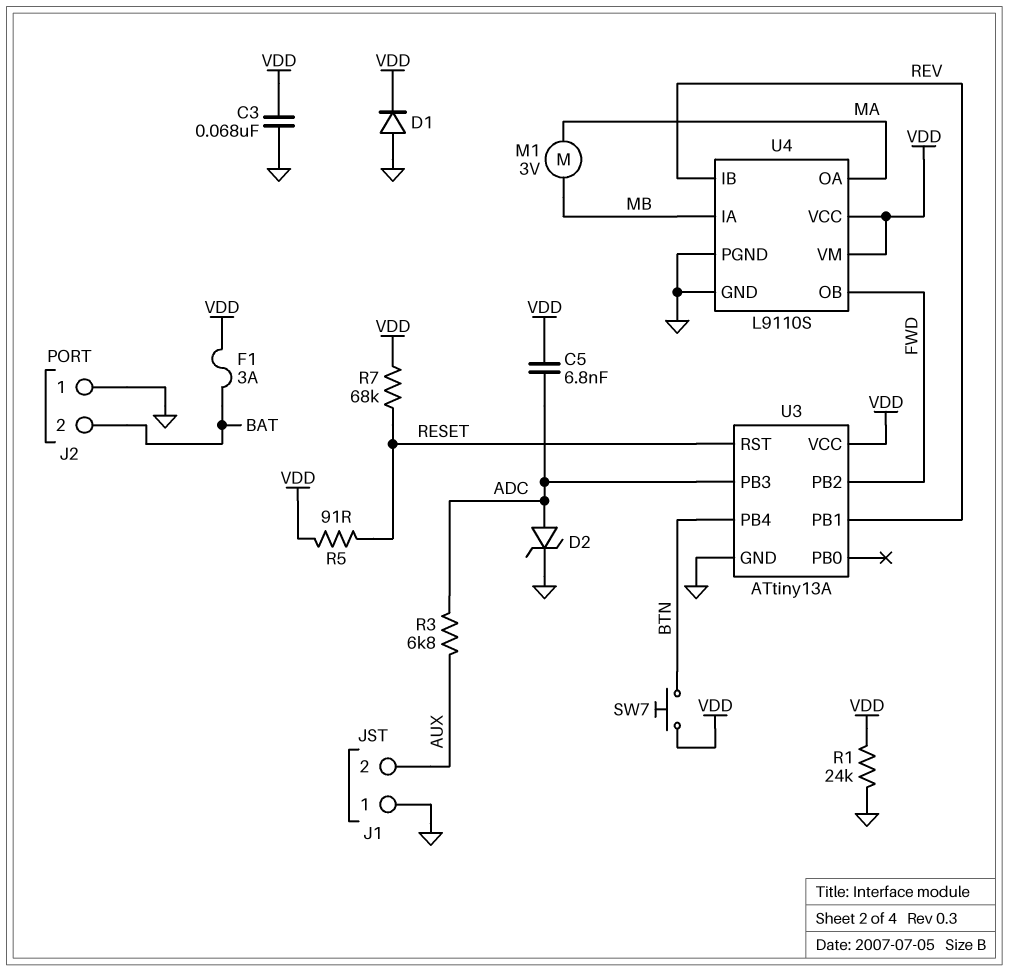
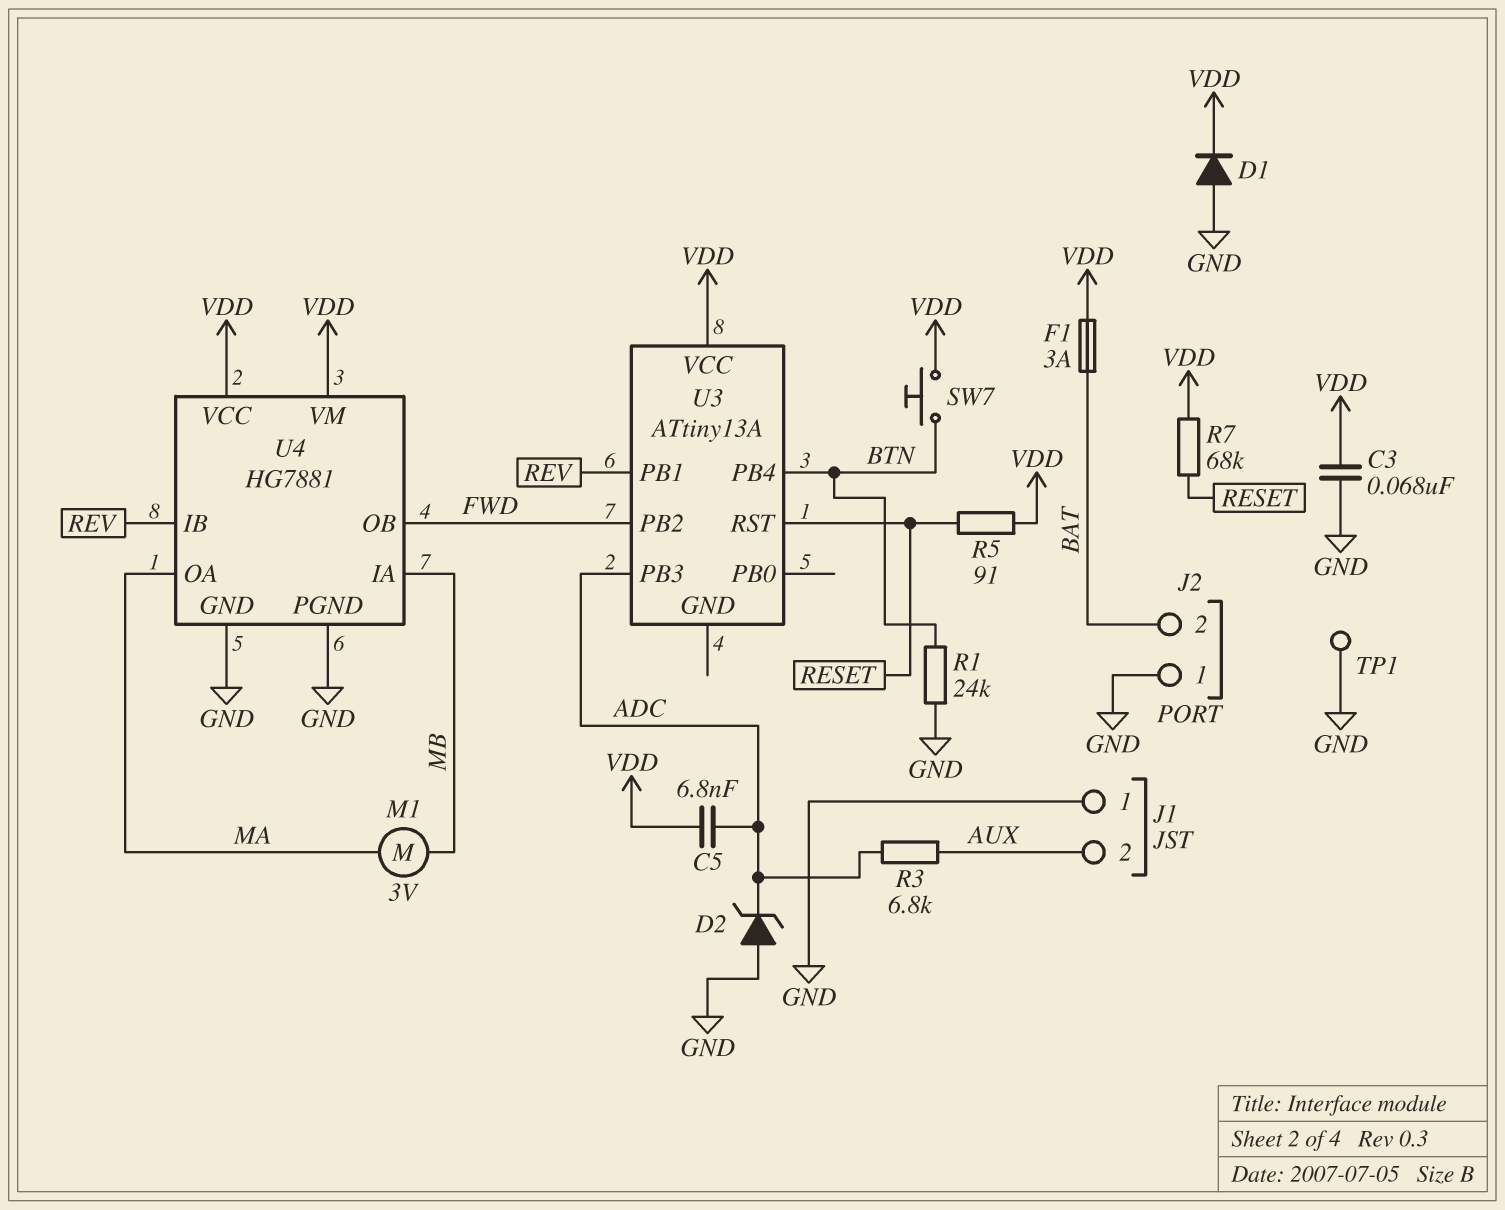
D2: zener (A ADC, K GND) -> zener (A GND, K ADC)
R1: 24k (GND, VDD) -> 24k (BTN, GND)
TP1: none -> test point (GND)
U3 pin GND: GND -> none
U4: L9110S -> HG7881

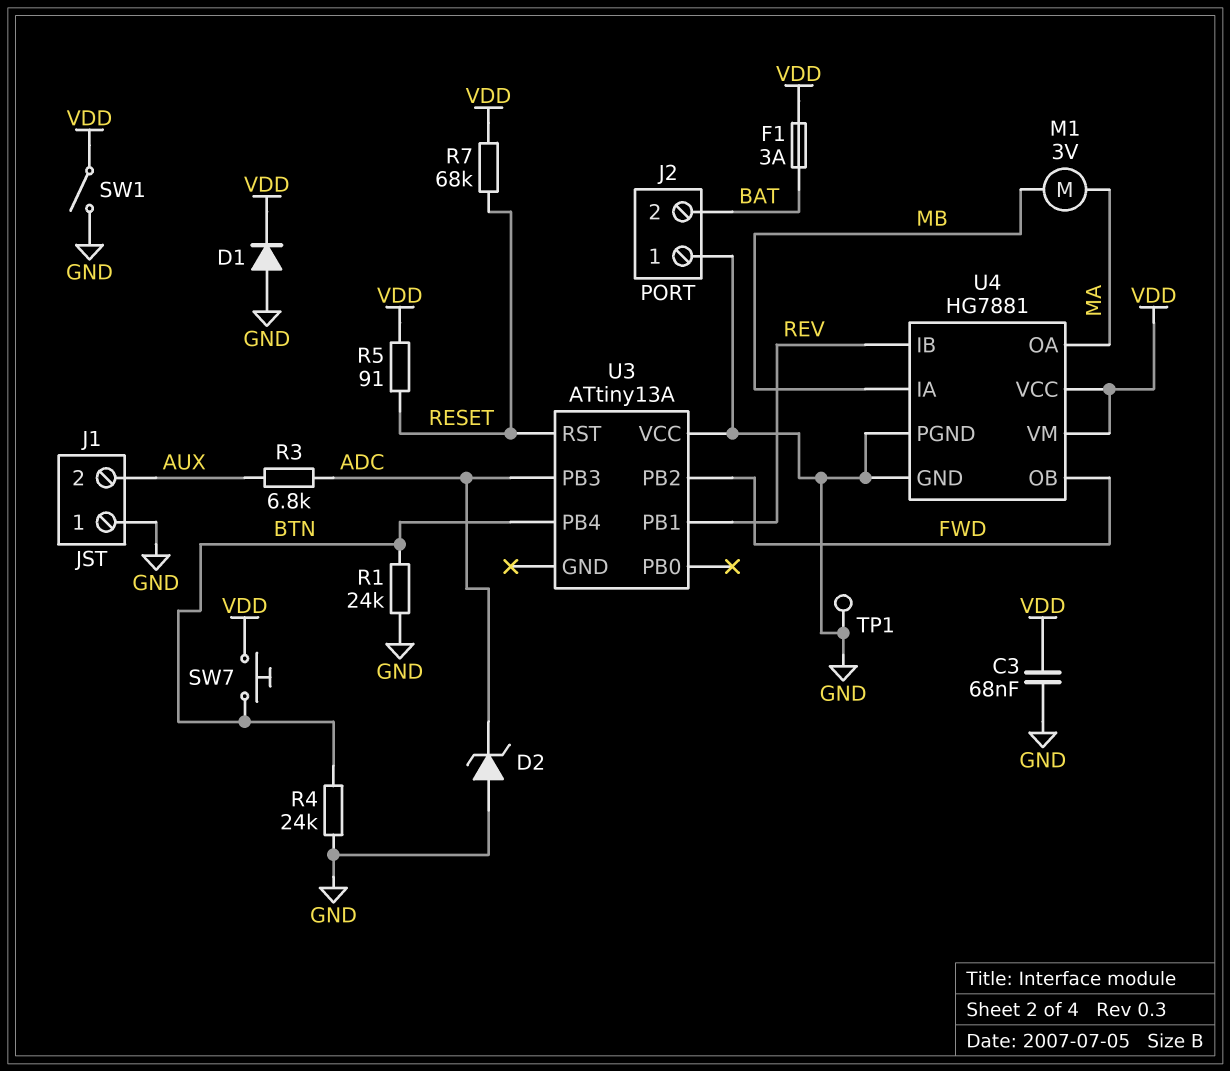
C5: 6.8nF (ADC, VDD) -> none
R4: none -> 24k (BTN, GND)
SW1: none -> switch (GND, VDD)
U3 pin VCC: VDD -> GND

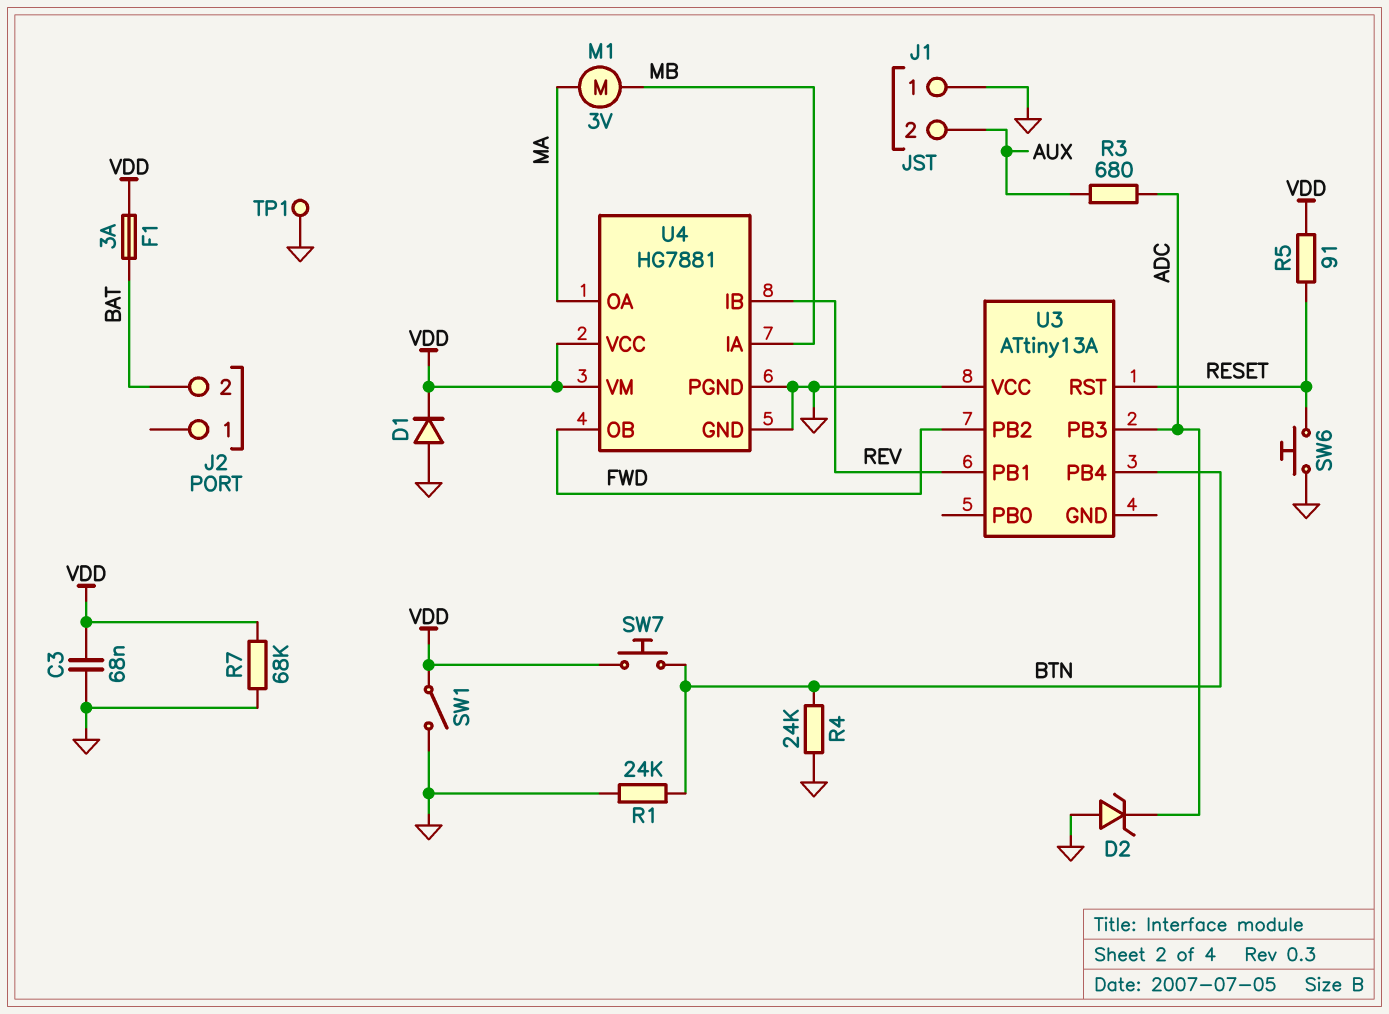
J2 pin 1: GND -> none
R3: 6.8k (ADC, AUX) -> 680 (ADC, AUX)
R7: 68k (RESET, VDD) -> 68k (GND, VDD)
SW6: none -> button (GND, RESET)

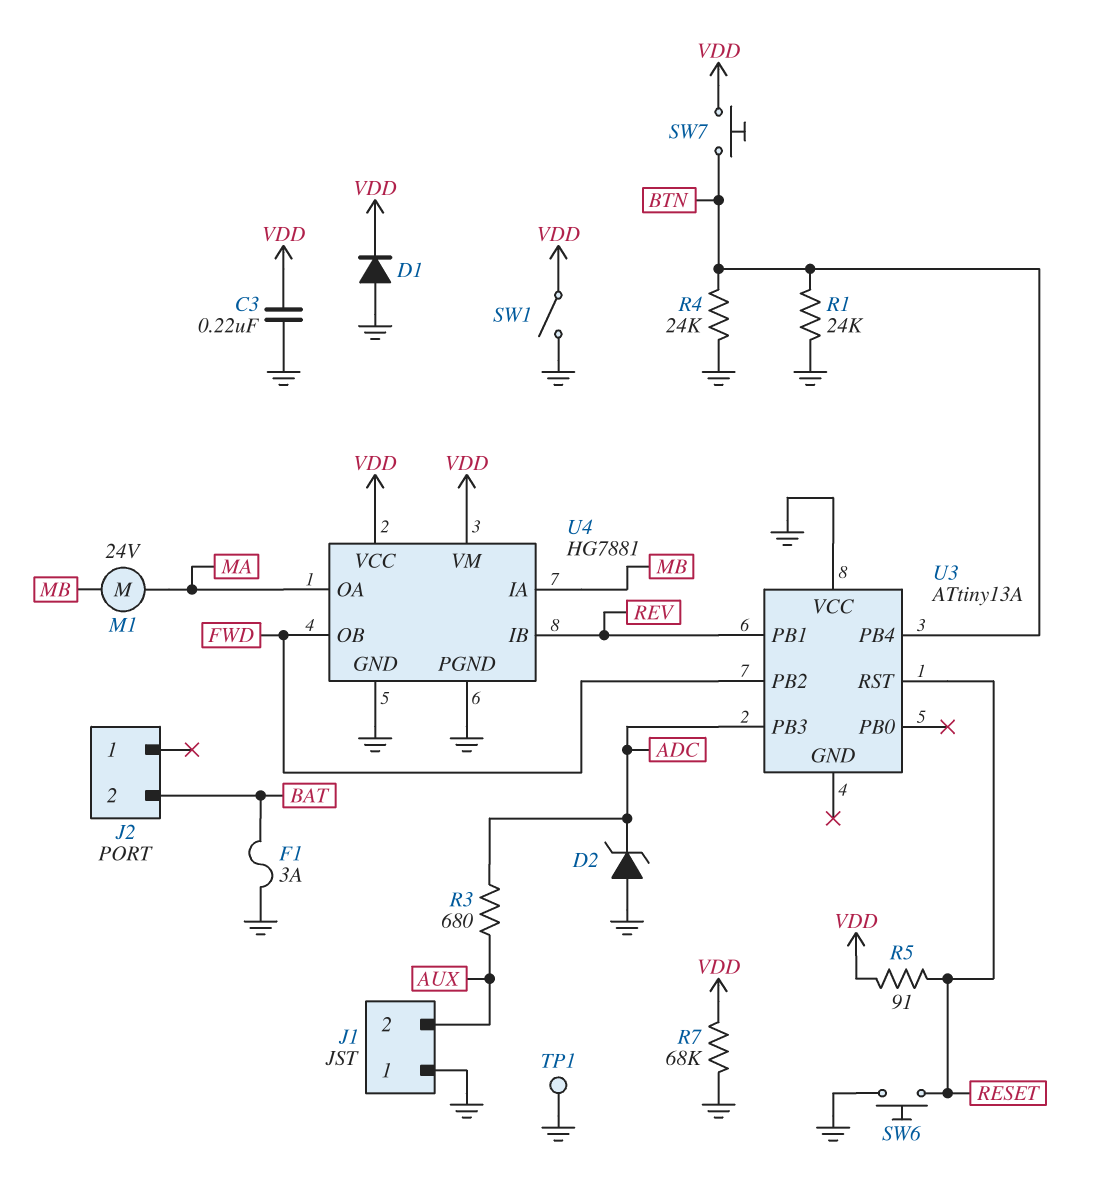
C3: 68nF (GND, VDD) -> 220nF (GND, VDD)
F1: 3A (BAT, VDD) -> 3A (BAT, GND)
M1: motor 3V (MA, MB) -> motor 24V (MA, MB)

